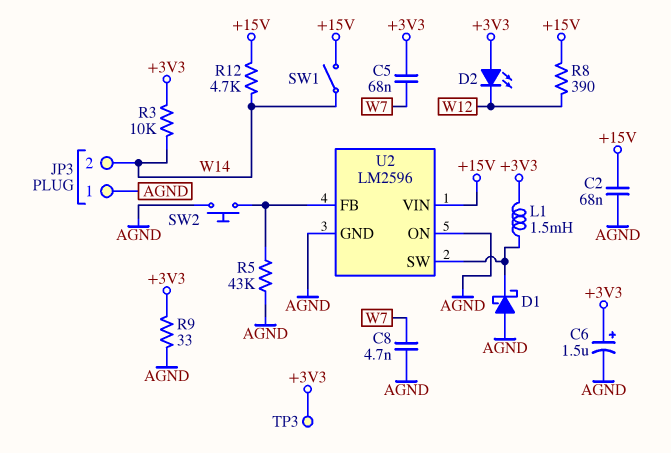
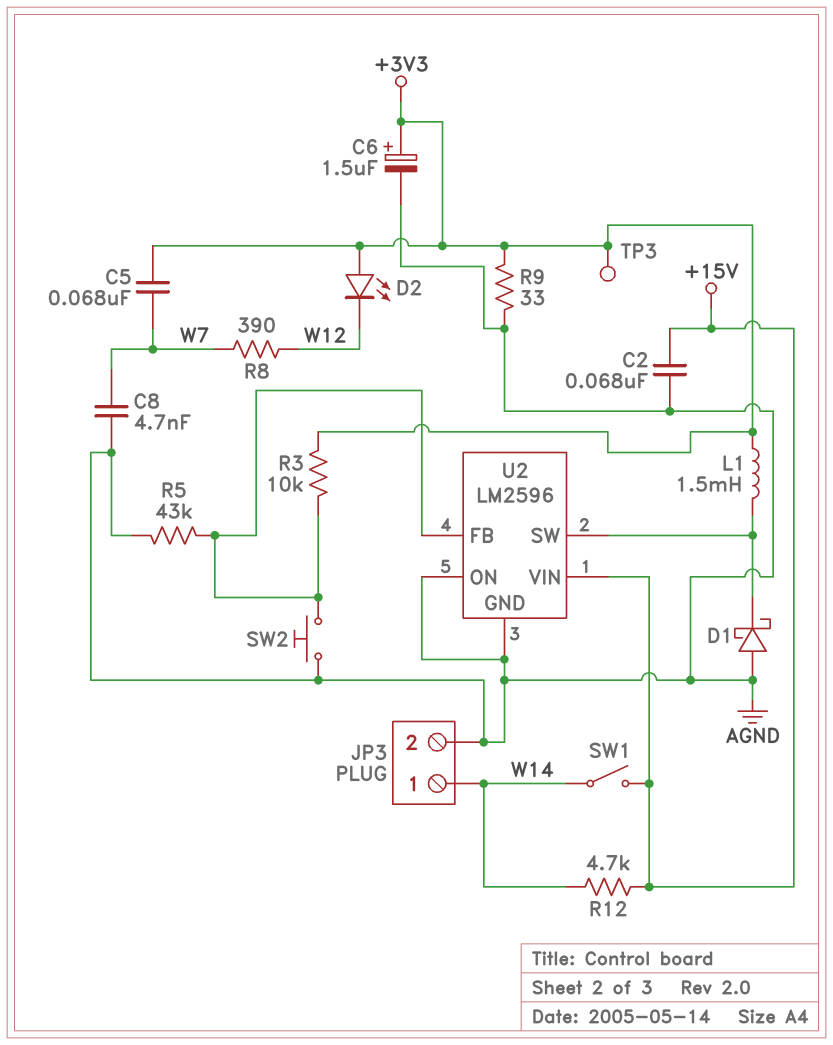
JP3 pin 1: AGND -> W14
JP3 pin 2: W14 -> AGND
R3: 10k (+3V3, W14) -> 10k (+3V3, U2/FB)
R8: 390 (+15V, W12) -> 390 (W7, W12)

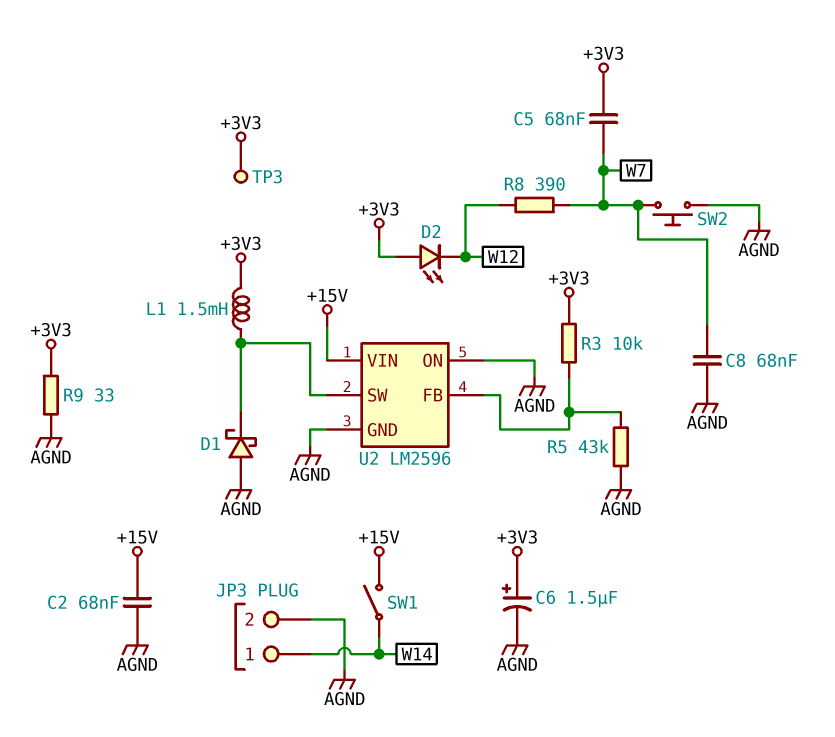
C8: 4.7nF (AGND, W7) -> 68nF (AGND, W7)
R12: 4.7k (+15V, W14) -> none
SW2: button (AGND, U2/FB) -> button (AGND, W7)

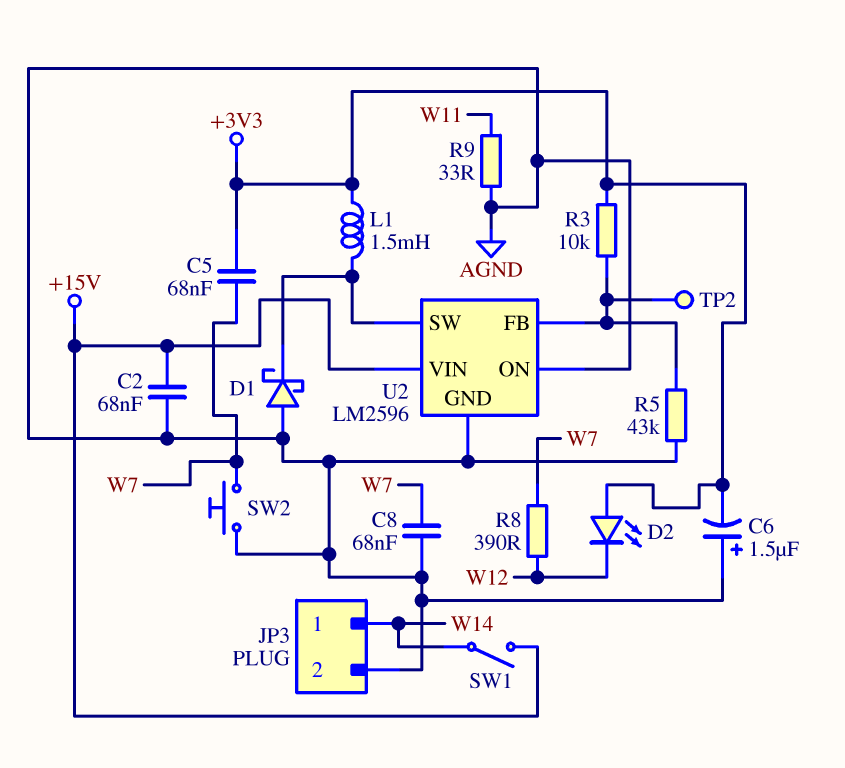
C6: 1.5uF (plus +3V3, minus AGND) -> 1.5uF (plus AGND, minus +3V3)
R9: 33 (+3V3, AGND) -> 33 (AGND, W11)
TP2: none -> test point (U2/FB)
TP3: test point (+3V3) -> none

